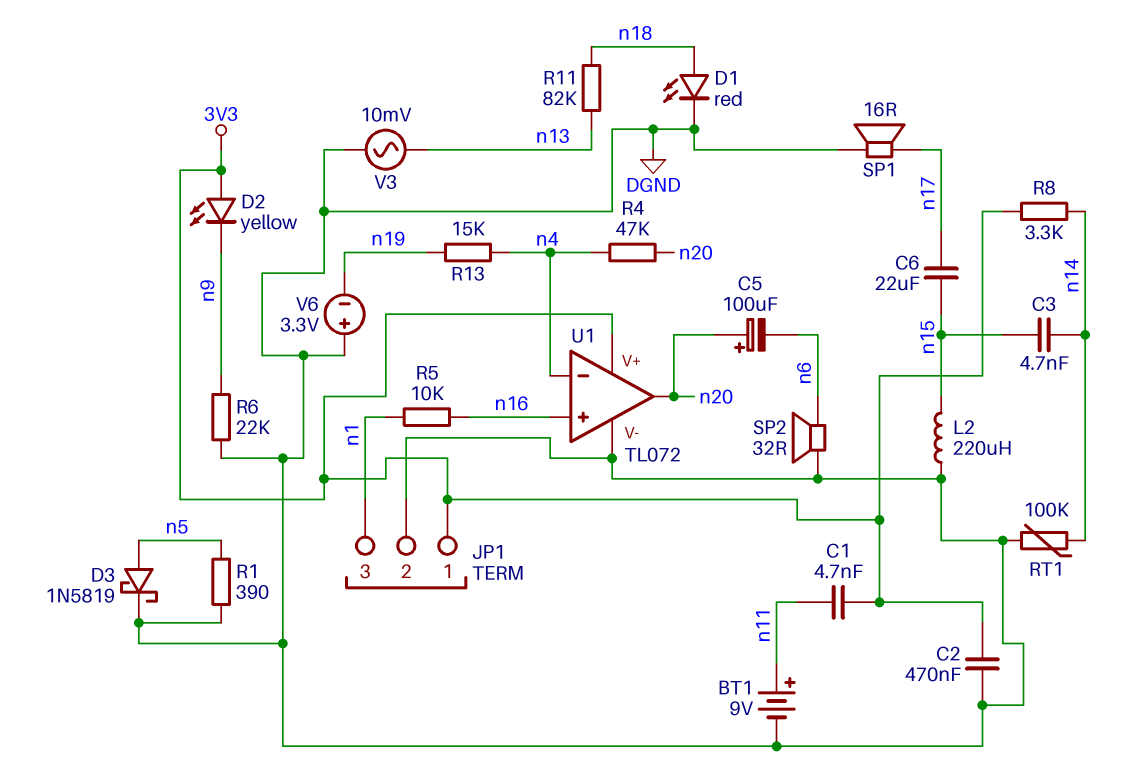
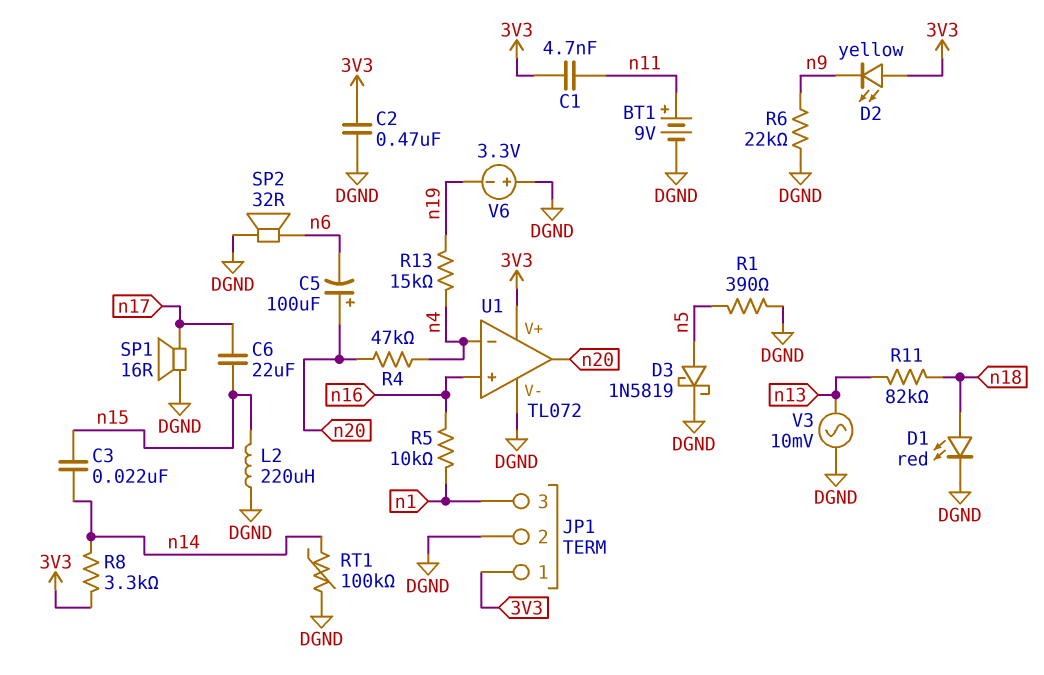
C3: 4.7nF (n14, n15) -> 22nF (n14, n15)

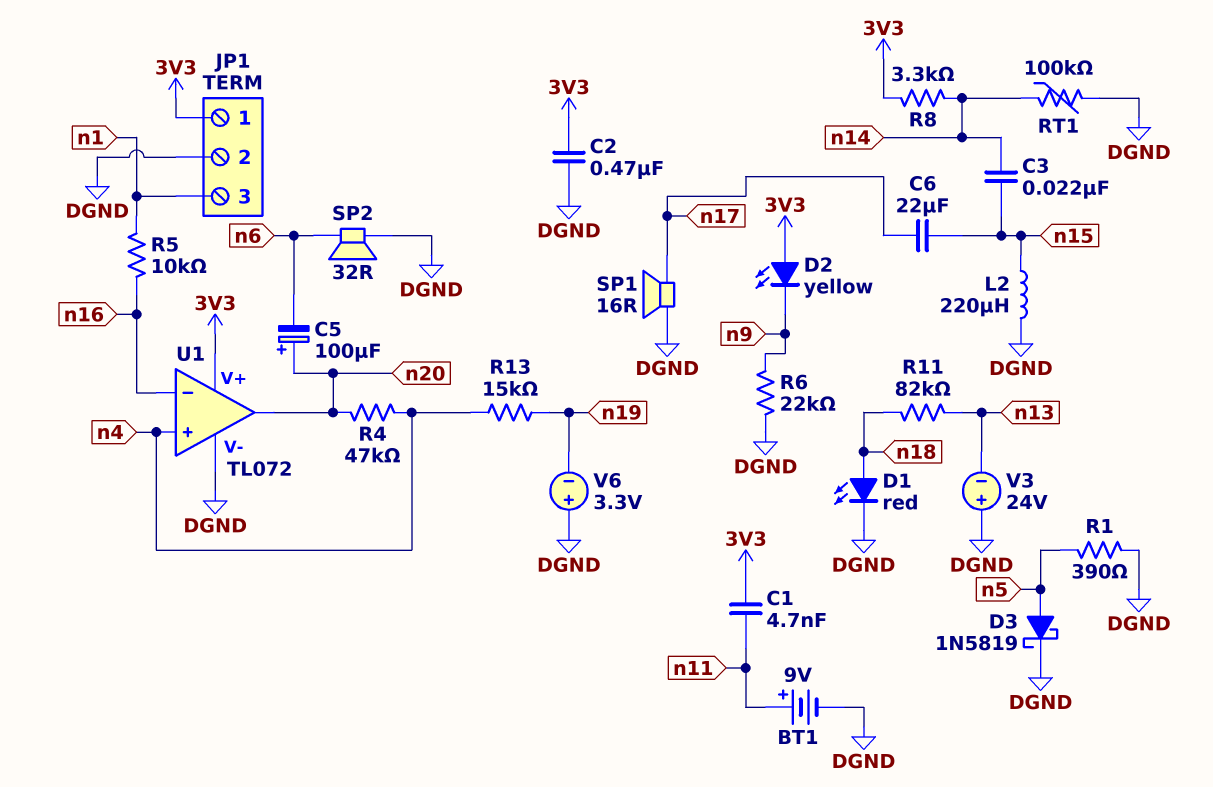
U1 pin in+: n16 -> n4
U1 pin in-: n4 -> n16
V3: AC 10mV (DGND, n13) -> 24V (plus DGND, minus n13)

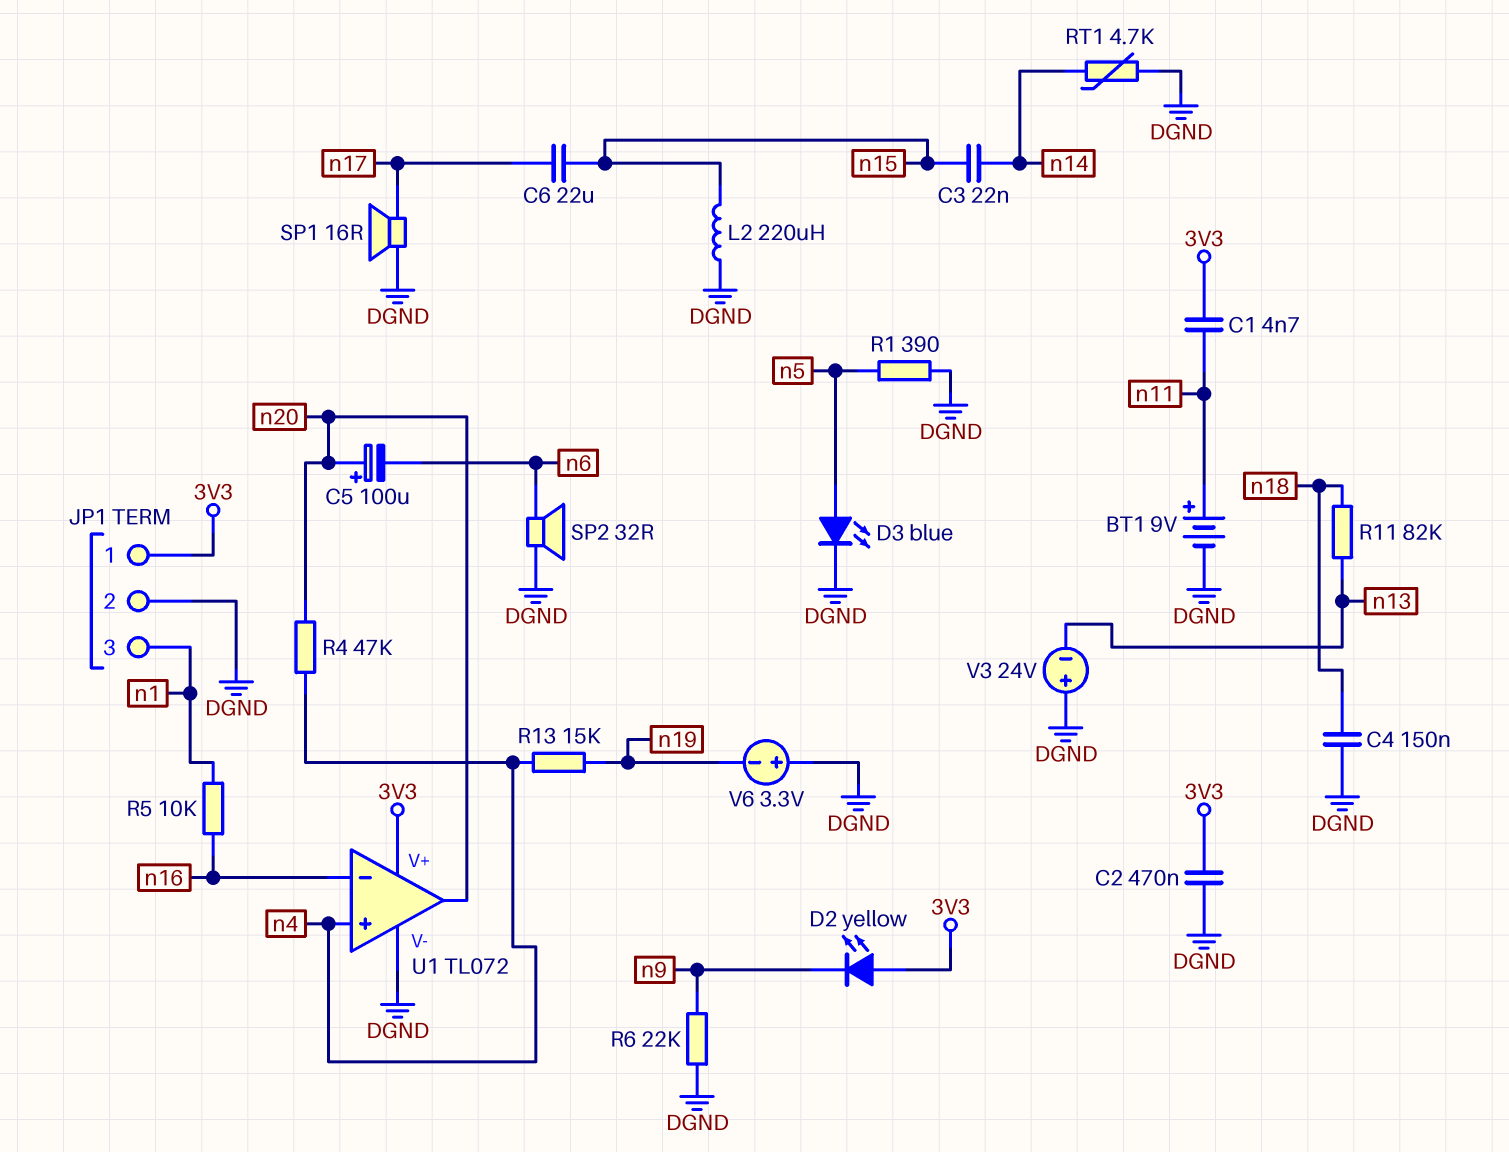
C4: none -> 150nF (DGND, n18)
D1: LED red (A n18, K DGND) -> none
D3: schottky 1N5819 (A n5, K DGND) -> LED blue (A n5, K DGND)
R8: 3.3k (3V3, n14) -> none
RT1: 100k (DGND, n14) -> 4.7k (DGND, n14)

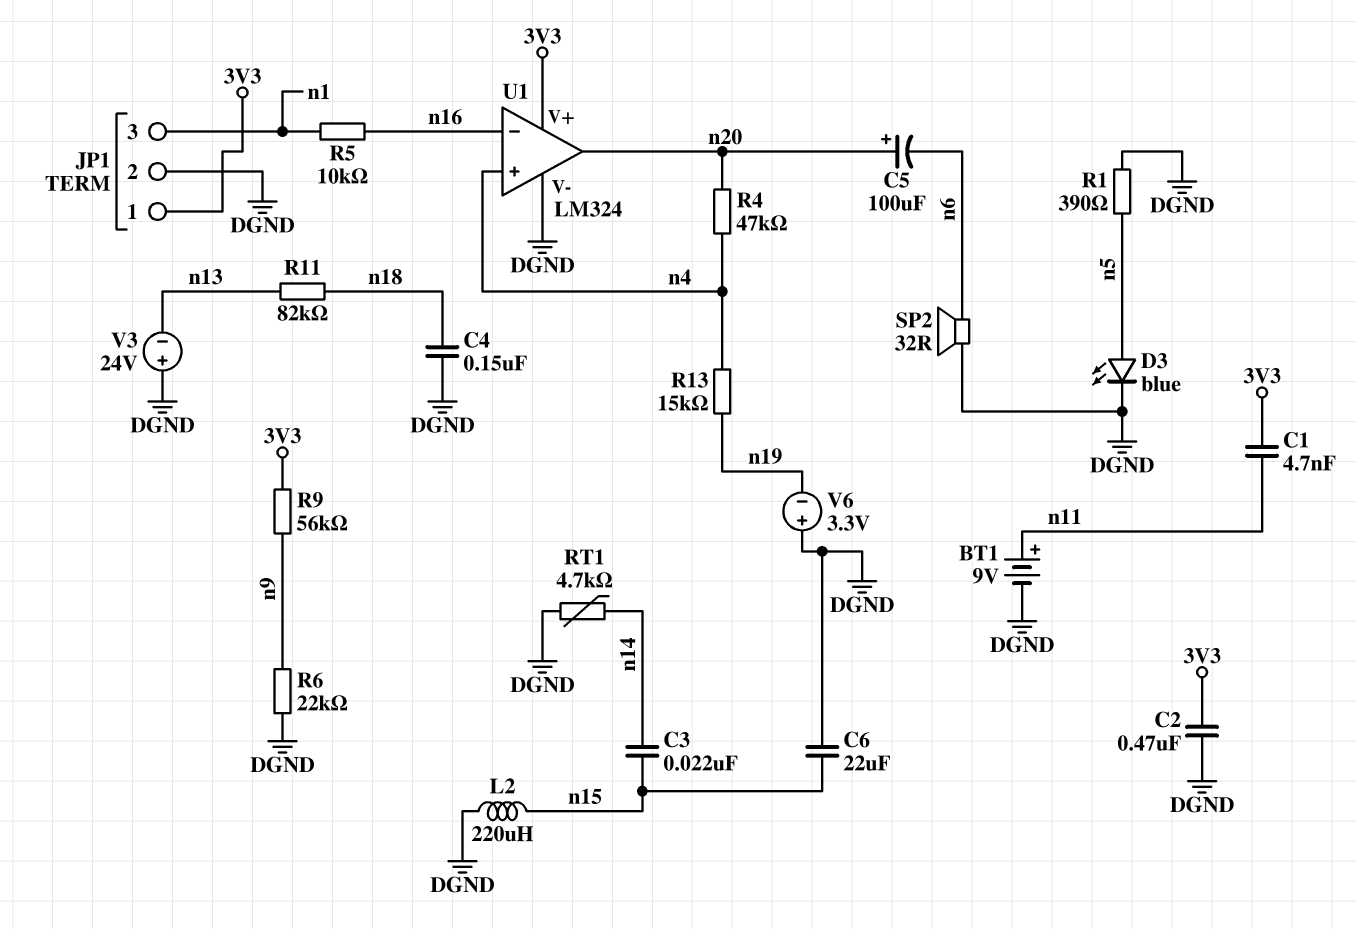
C6: 22uF (n15, n17) -> 22uF (DGND, n15)
D2: LED yellow (A 3V3, K n9) -> none
R9: none -> 56k (3V3, n9)
SP1: speaker 16R (DGND, n17) -> none
U1: TL072 -> LM324

